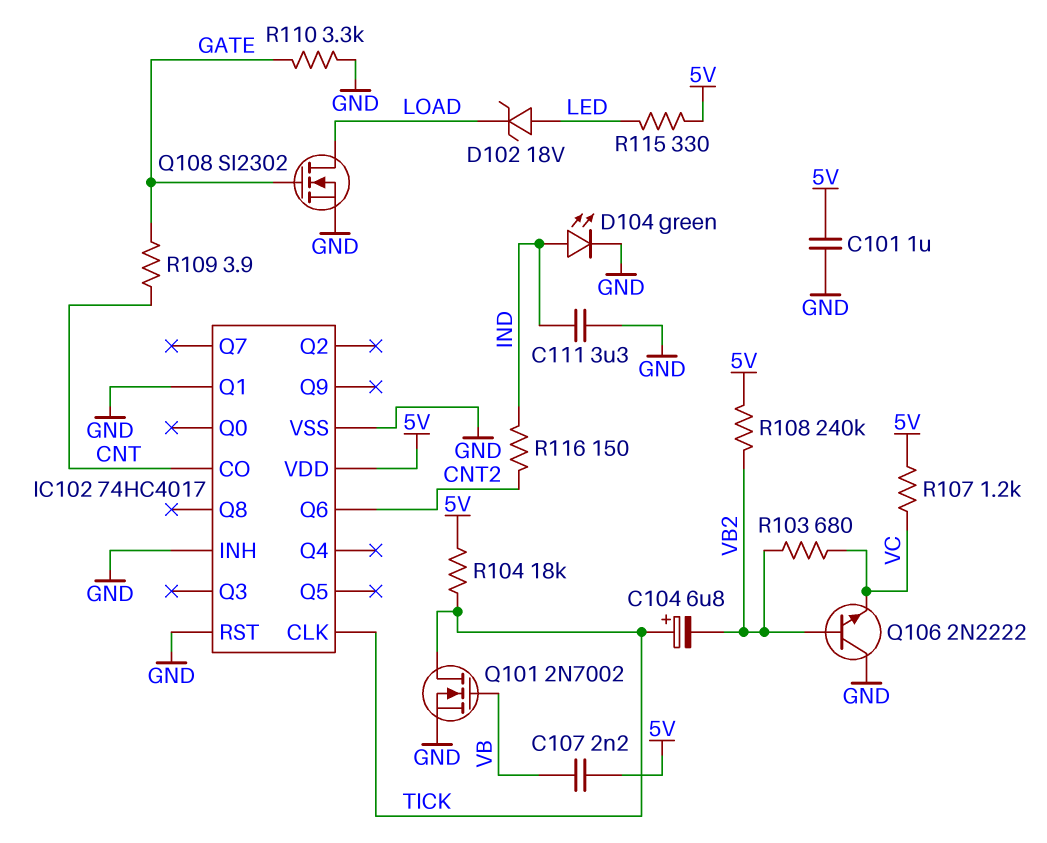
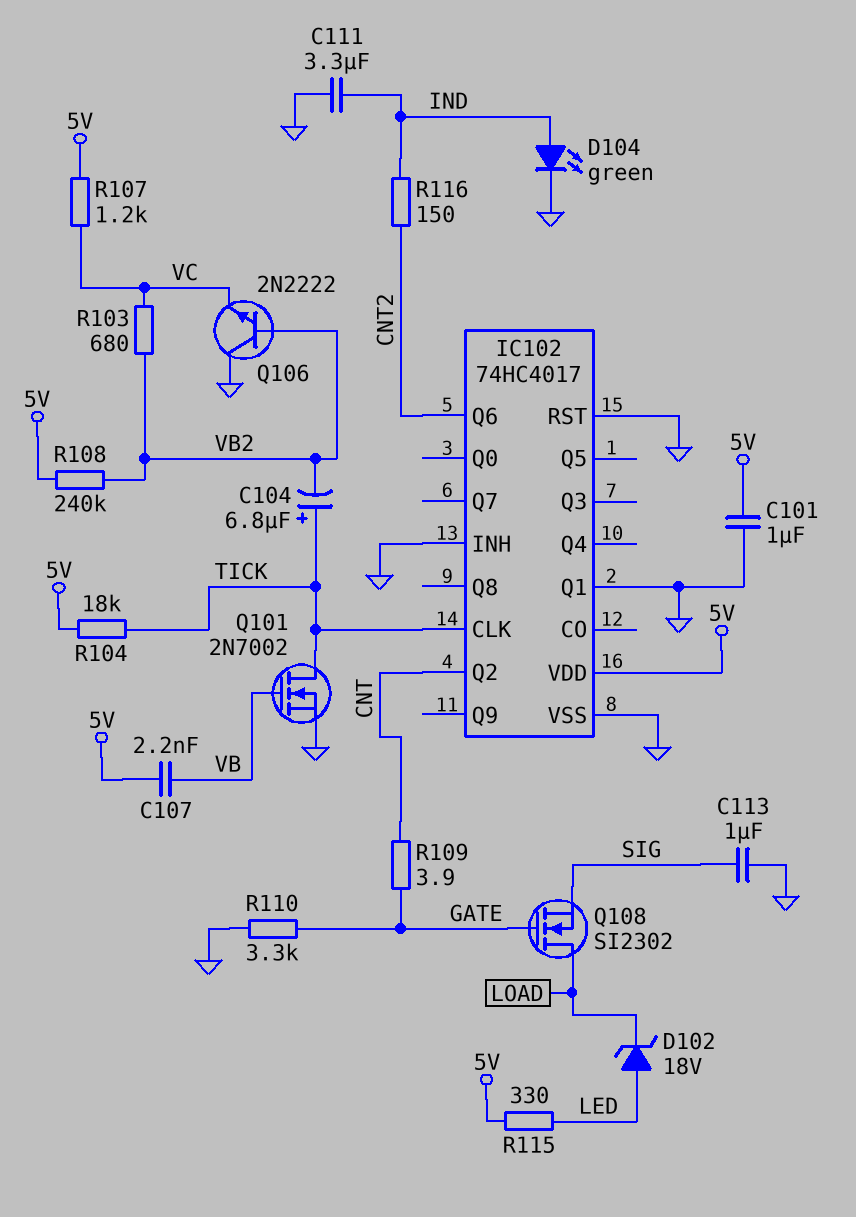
C113: none -> 1uF (GND, SIG)
IC102 pin CO: CNT -> none
IC102 pin Q2: none -> CNT
Q108: NMOS SI2302 (G GATE, D LOAD, S GND) -> NMOS SI2302 (G GATE, D LOAD, S SIG)

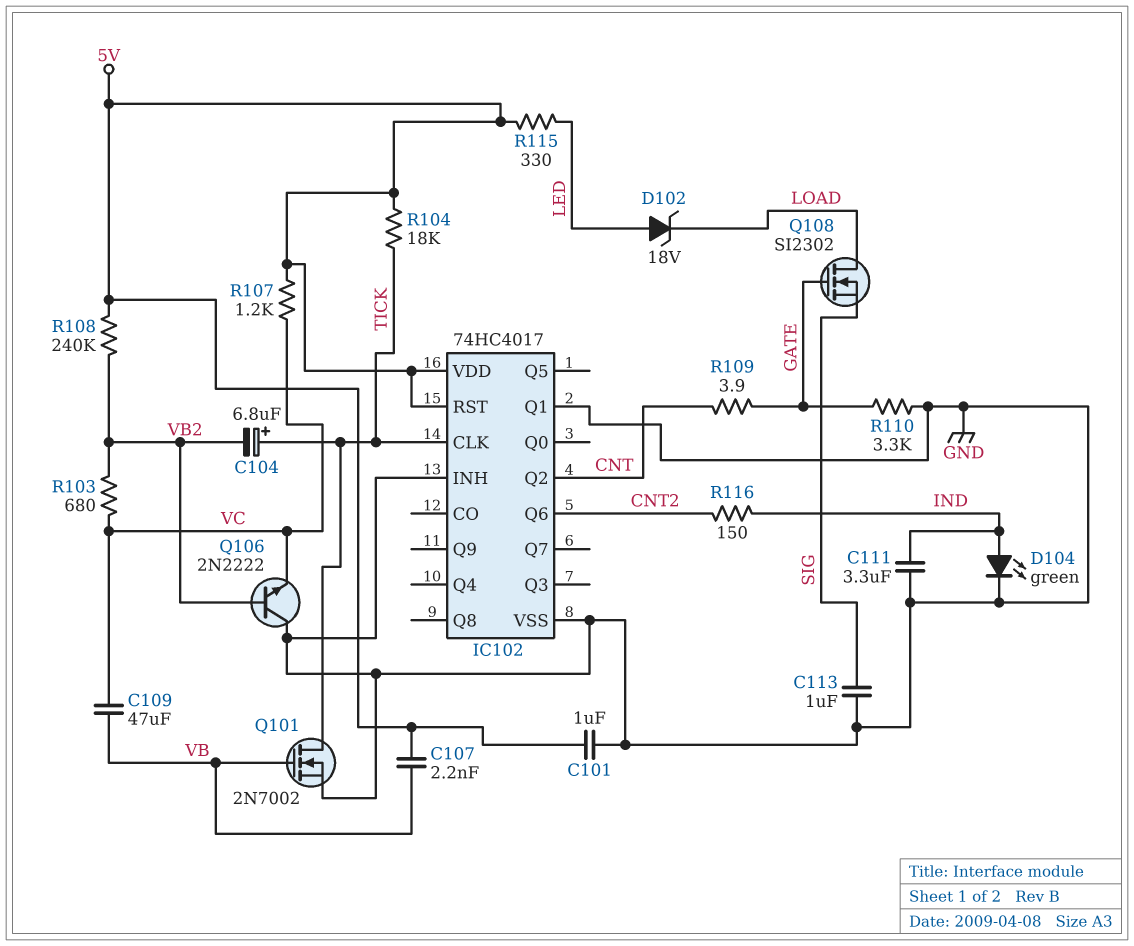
C109: none -> 47uF (VB, VC)
IC102 pin RST: GND -> 5V

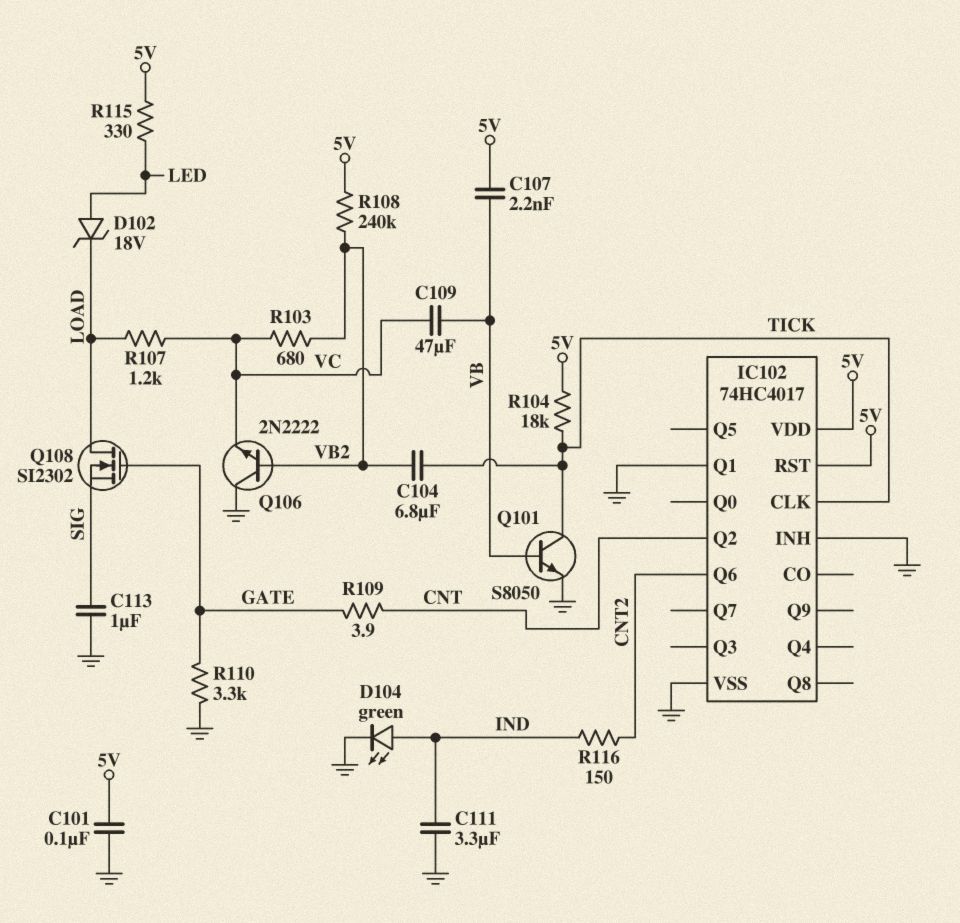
C101: 1uF (5V, GND) -> 100nF (5V, GND)
C104: 6.8uF (plus TICK, minus VB2) -> 6.8uF (TICK, VB2)
Q101: NMOS 2N7002 (G VB, D TICK, S GND) -> NPN S8050 (B VB, C TICK, E GND)
R107: 1.2k (5V, VC) -> 1.2k (LOAD, VC)

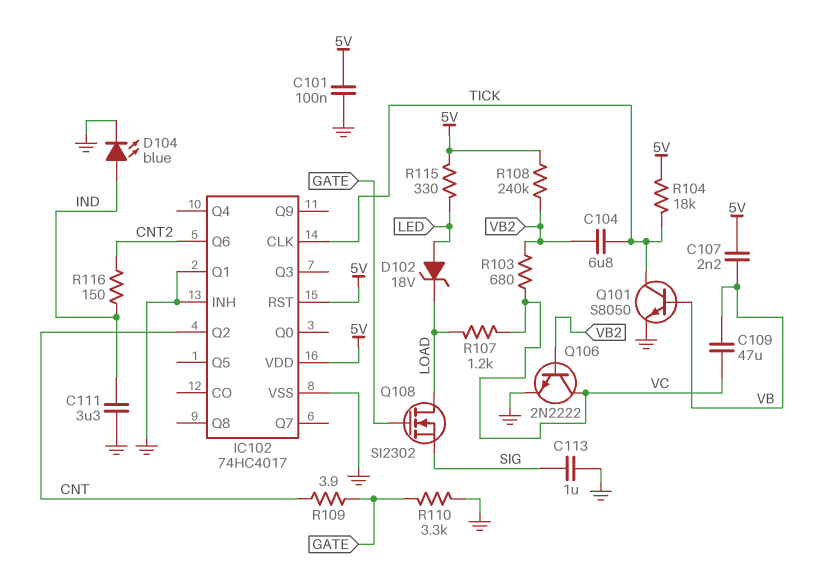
D104: LED green (A IND, K GND) -> LED blue (A IND, K GND)
Q106: NPN 2N2222 (B VB2, C GND, E VC) -> NPN 2N2222 (B VB2, C VC, E GND)

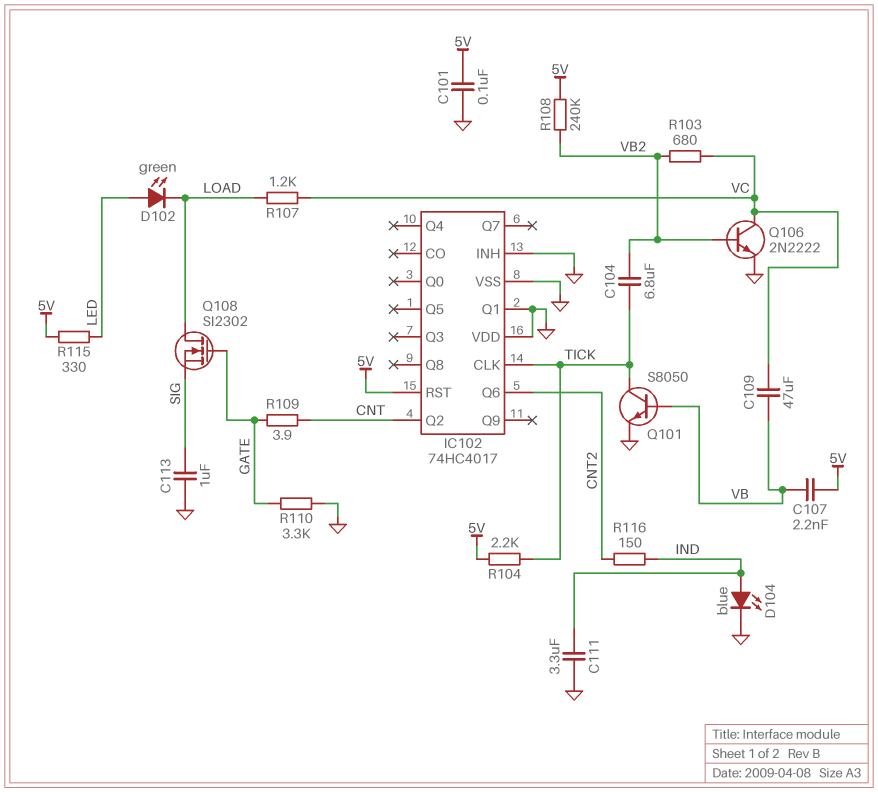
D102: zener 18V (A LED, K LOAD) -> LED green (A LED, K LOAD)
IC102 pin VDD: 5V -> GND
R104: 18k (5V, TICK) -> 2.2k (5V, TICK)

